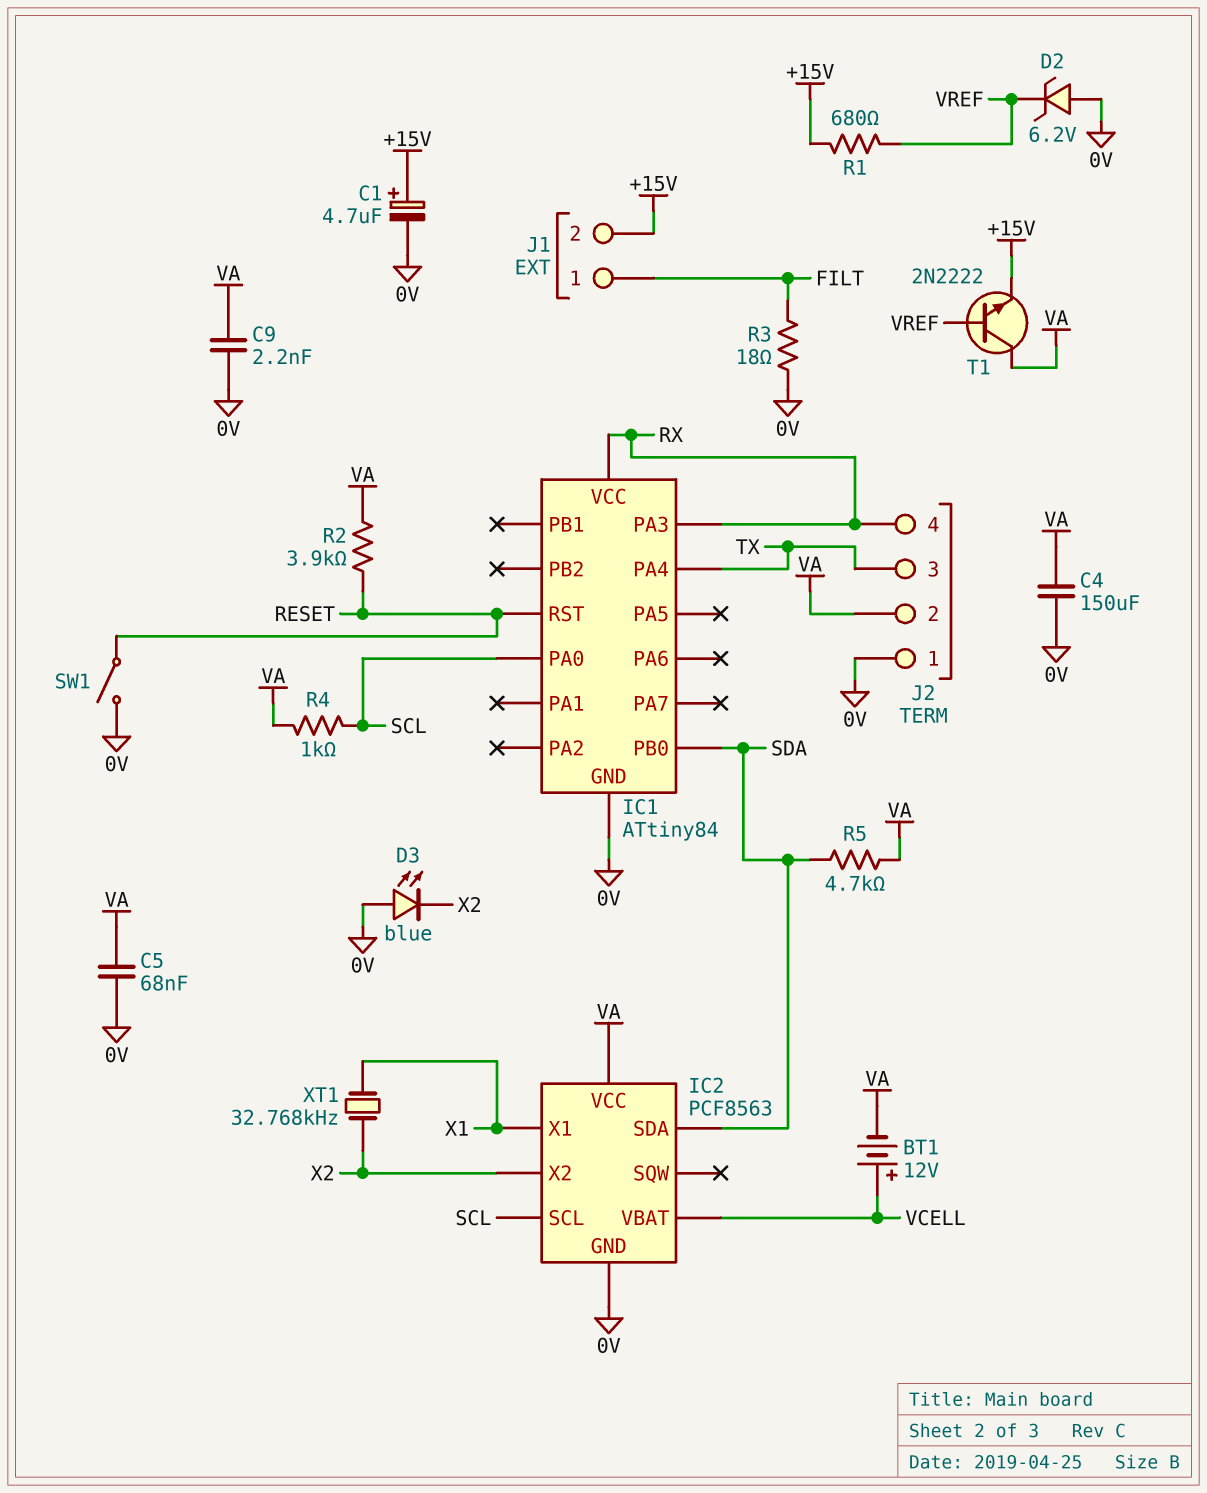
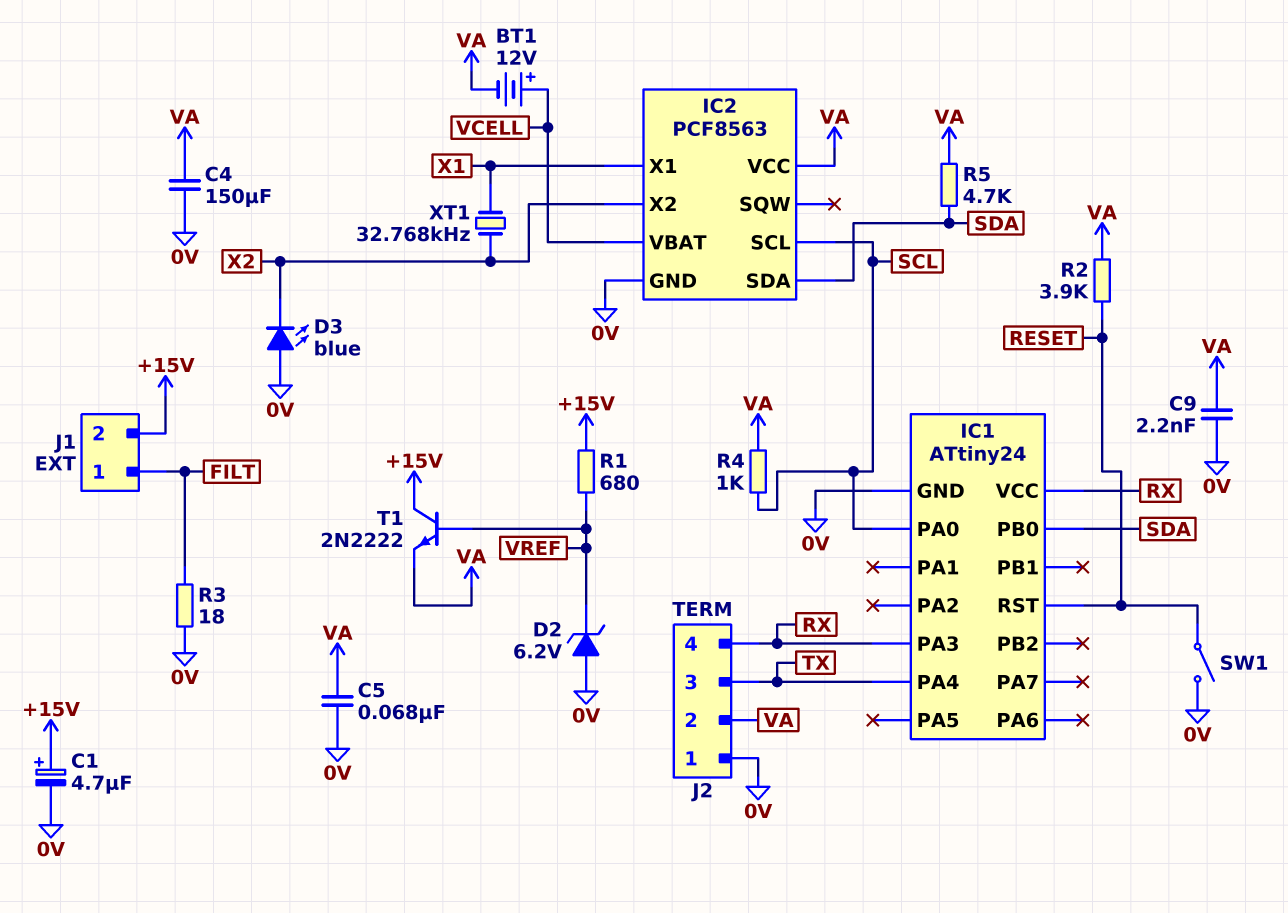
IC1: ATtiny84 -> ATtiny24
T1: NPN 2N2222 (B VREF, C VA, E +15V) -> NPN 2N2222 (B VREF, C +15V, E VA)

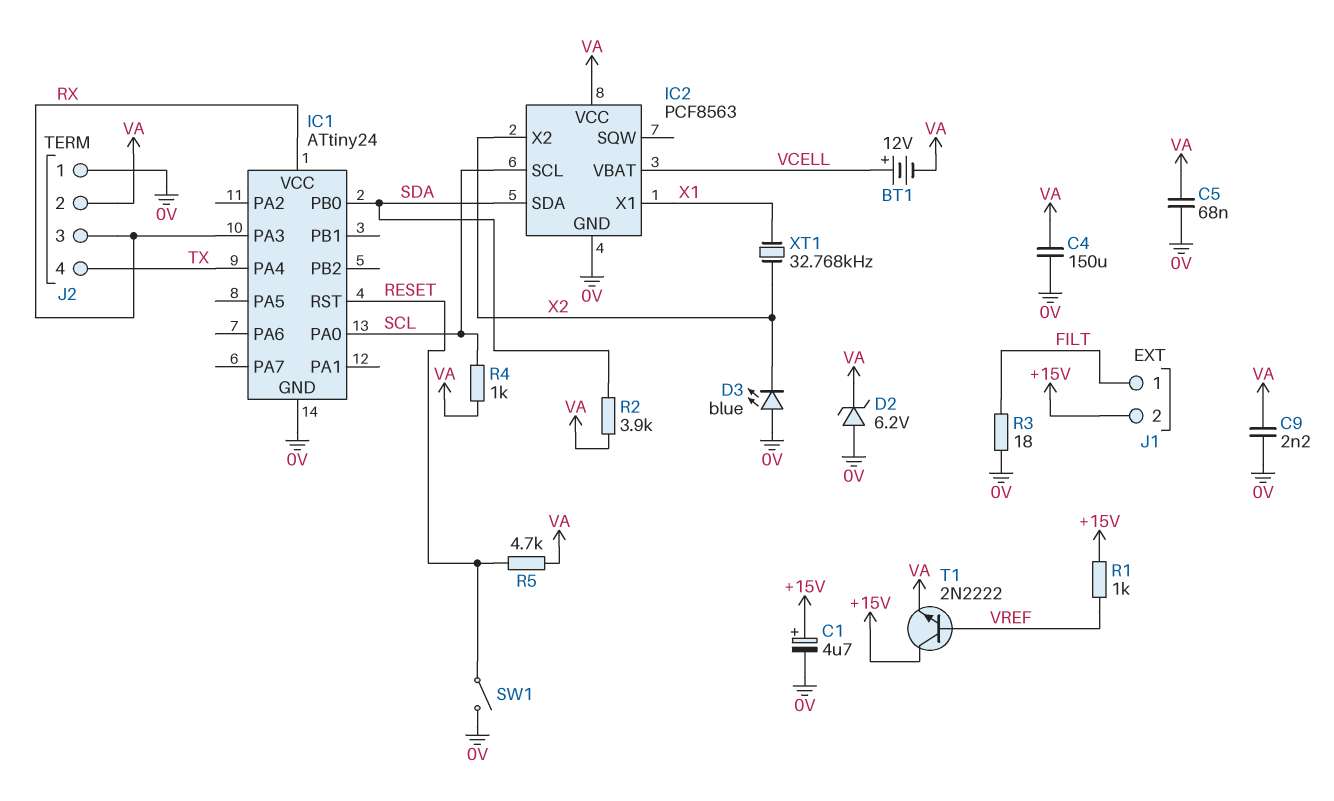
D2: zener 6.2V (A 0V, K VREF) -> zener 6.2V (A 0V, K VA)
J2 pin 3: TX -> RX
J2 pin 4: RX -> TX
R1: 680 (+15V, VREF) -> 1k (+15V, VREF)
R2: 3.9k (RESET, VA) -> 3.9k (SDA, VA)
R5: 4.7k (SDA, VA) -> 4.7k (RESET, VA)

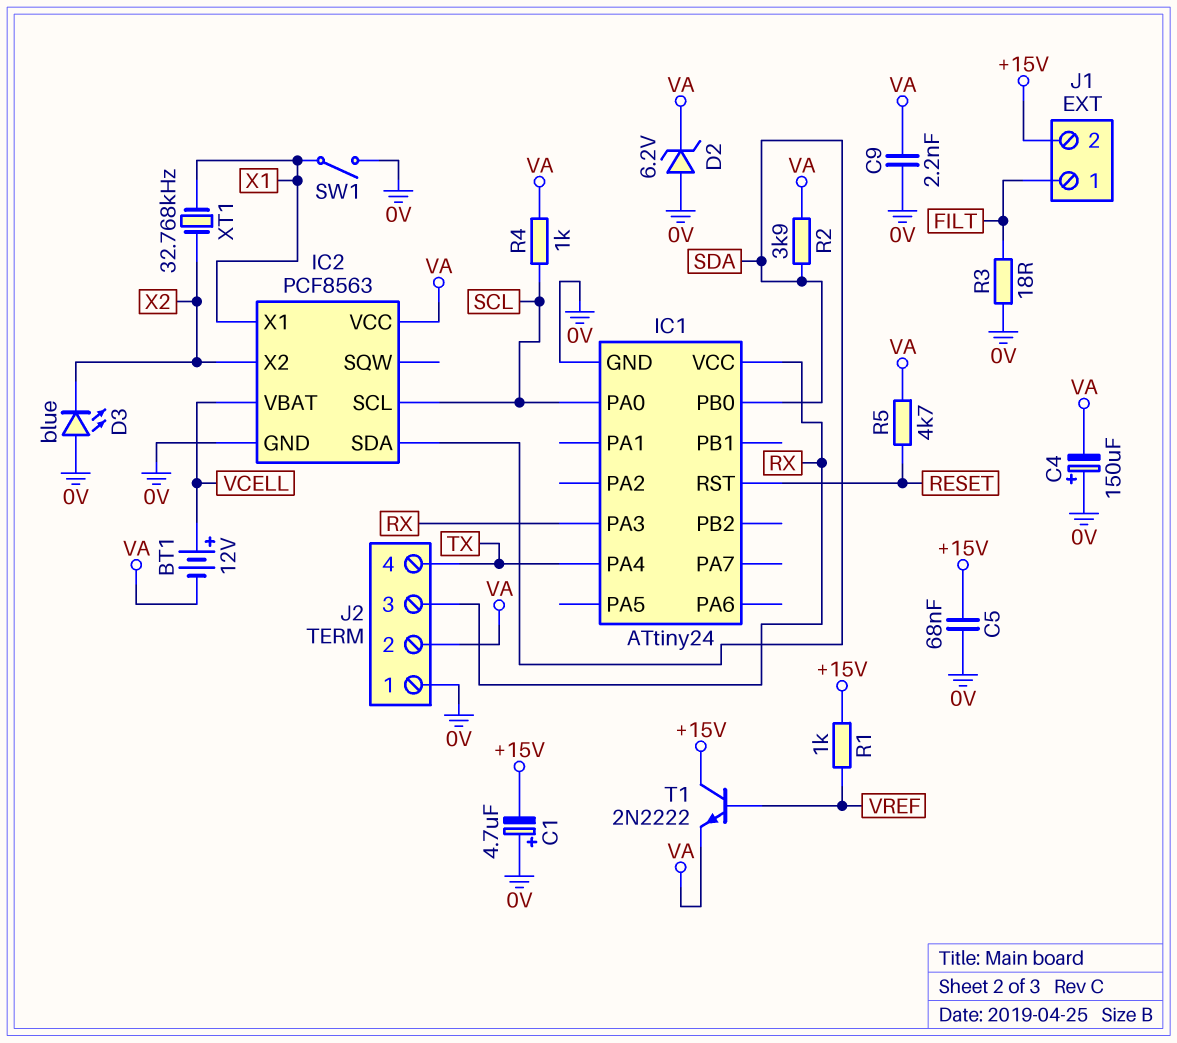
C1: 4.7uF (plus +15V, minus 0V) -> 4.7uF (plus 0V, minus +15V)
C4: 150uF (0V, VA) -> 150uF (plus 0V, minus VA)
C5: 68nF (0V, VA) -> 68nF (+15V, 0V)
SW1: switch (0V, RESET) -> switch (0V, X1)

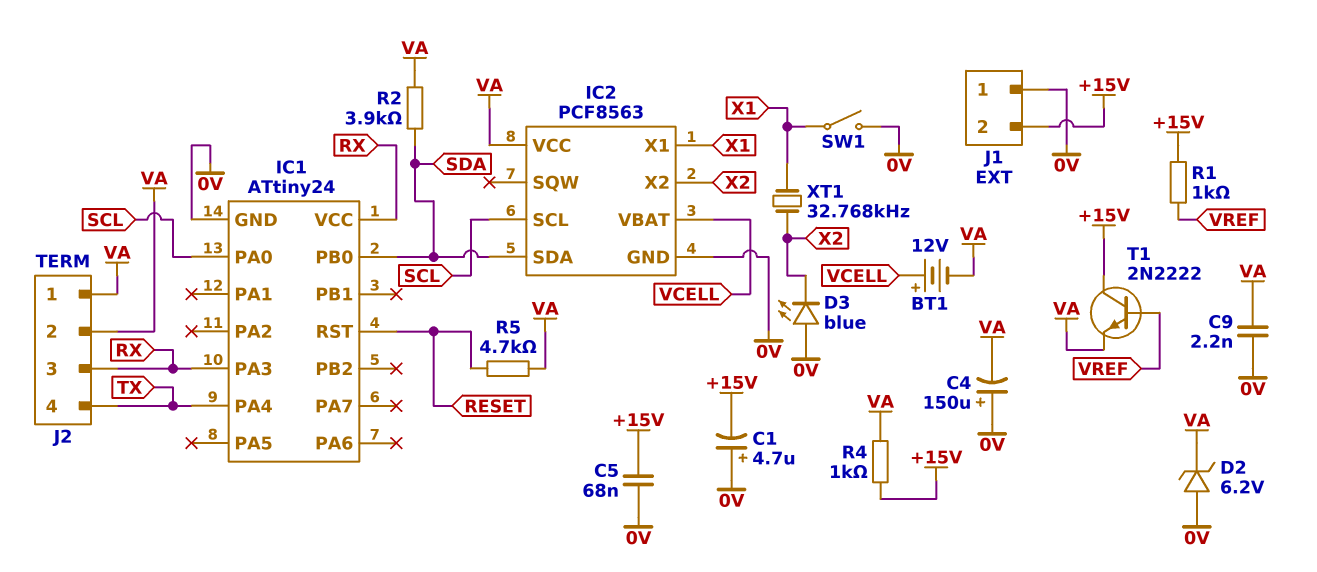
J1 pin 1: FILT -> 0V
J2 pin 1: 0V -> VA
R3: 18 (0V, FILT) -> none
R4: 1k (SCL, VA) -> 1k (+15V, VA)

